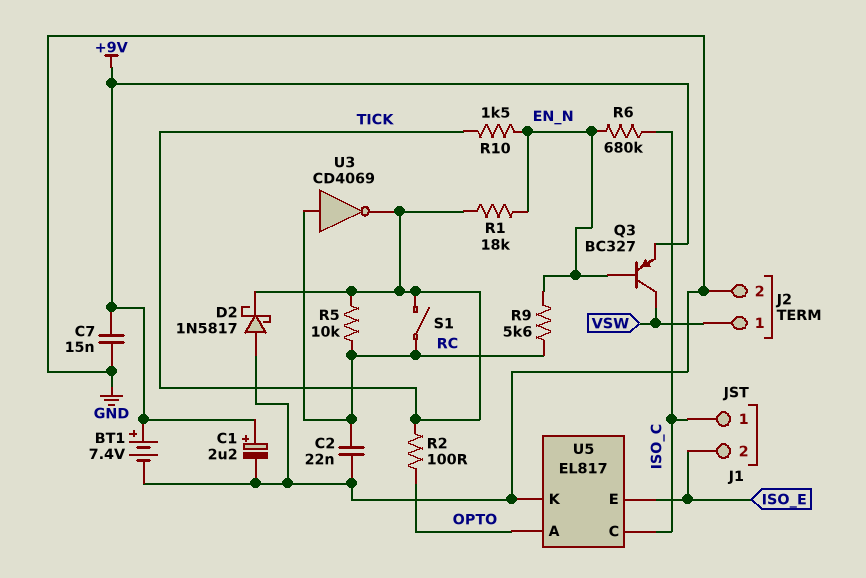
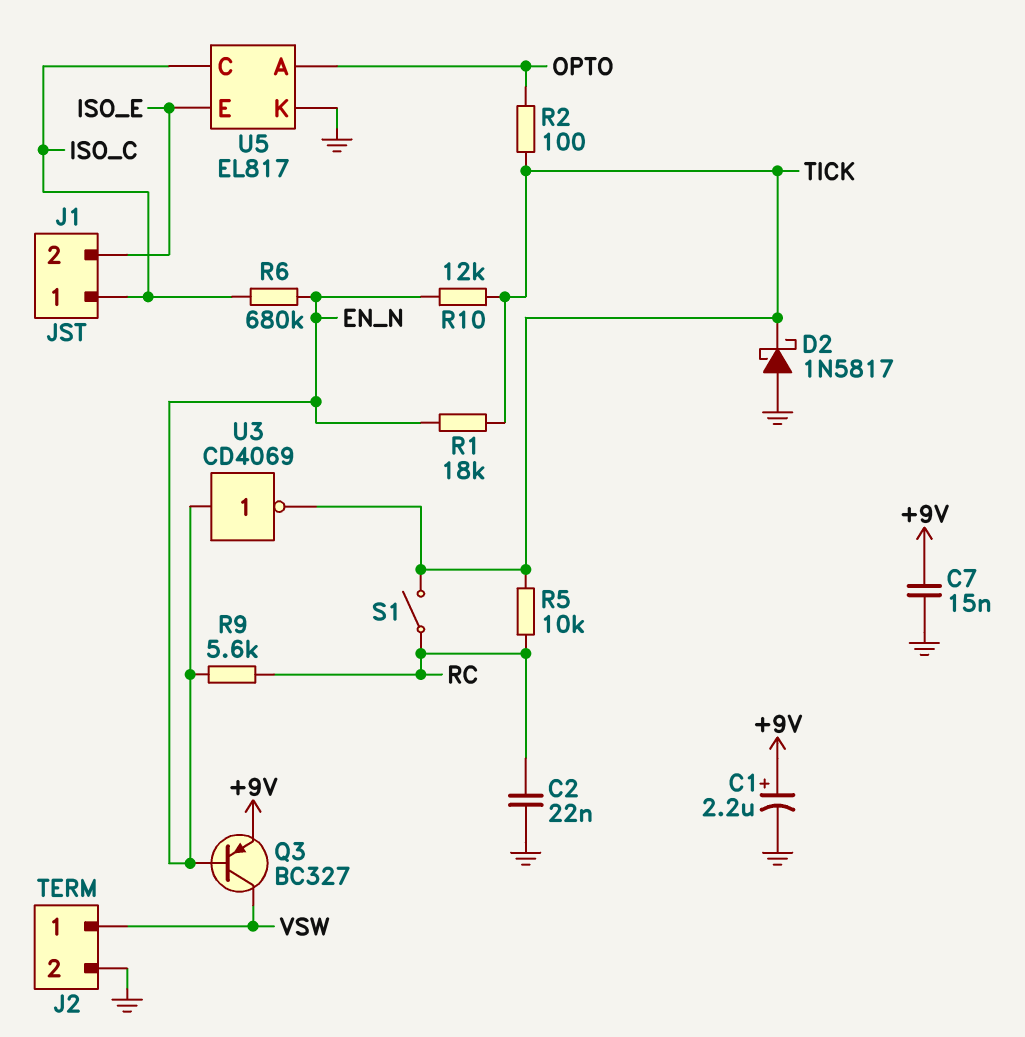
BT1: 7.4V (plus +9V, minus GND) -> none
R10: 1.5k (EN_N, TICK) -> 12k (EN_N, TICK)
U3: NOT CD4069 (in RC, out TICK) -> NOT CD4069 (in EN_N, out TICK)

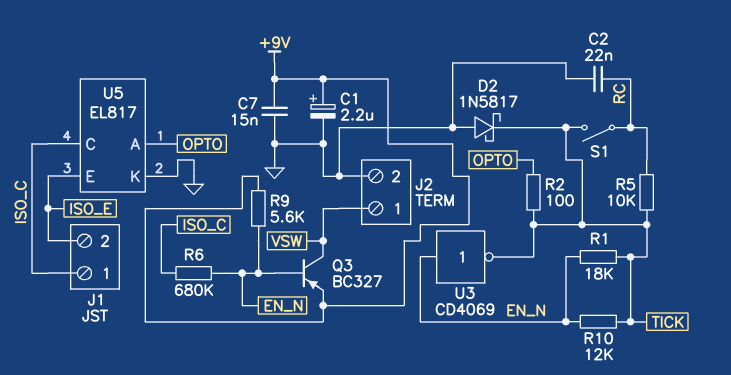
R9: 5.6k (EN_N, RC) -> 5.6k (+9V, EN_N)

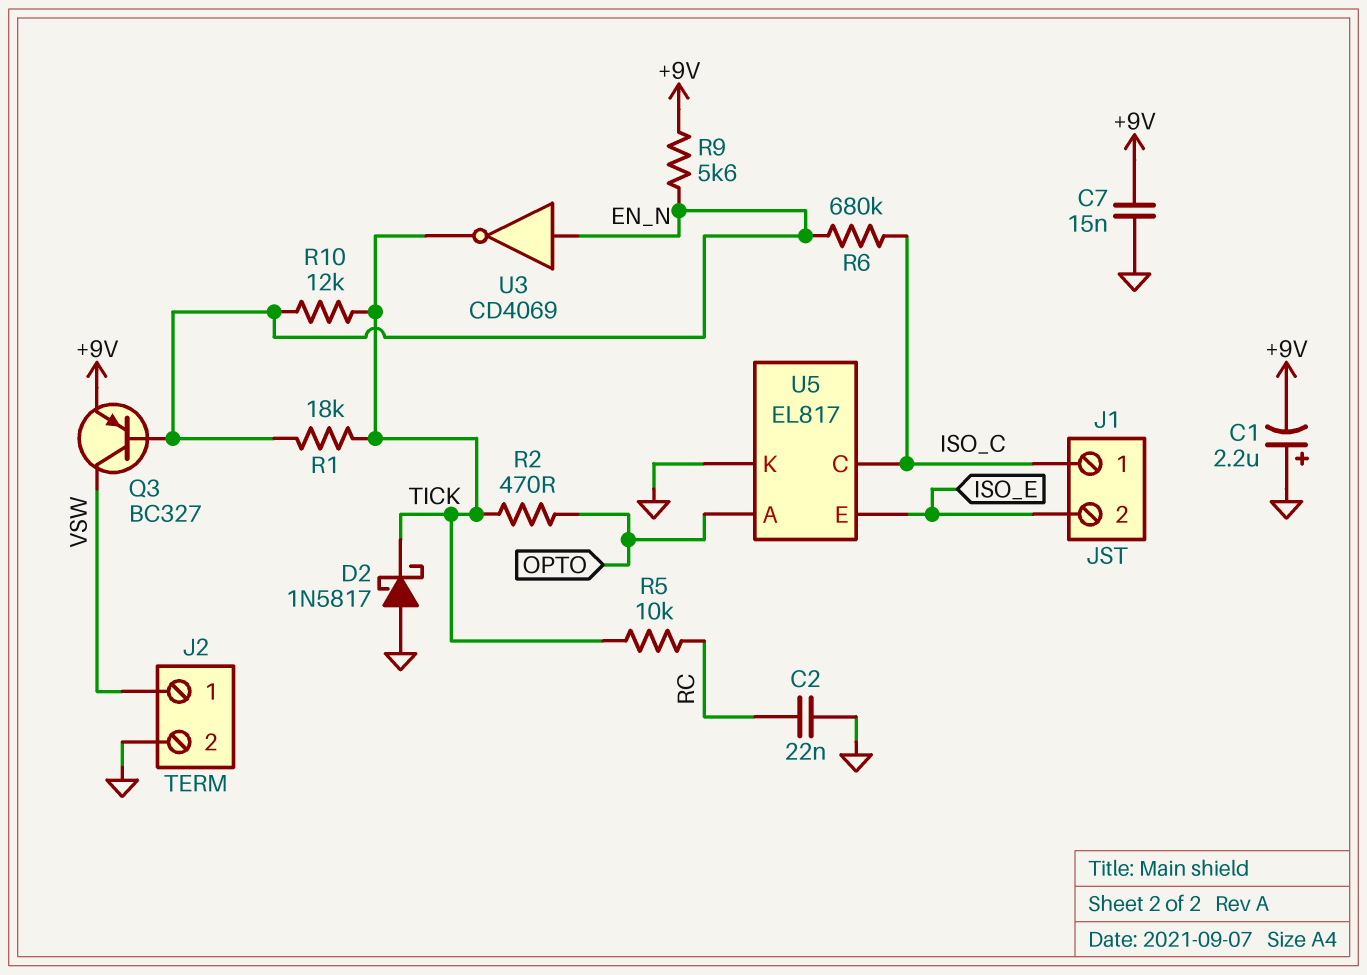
C1: 2.2uF (plus +9V, minus GND) -> 2.2uF (plus GND, minus +9V)
R2: 100 (OPTO, TICK) -> 470 (OPTO, TICK)
S1: switch (RC, TICK) -> none

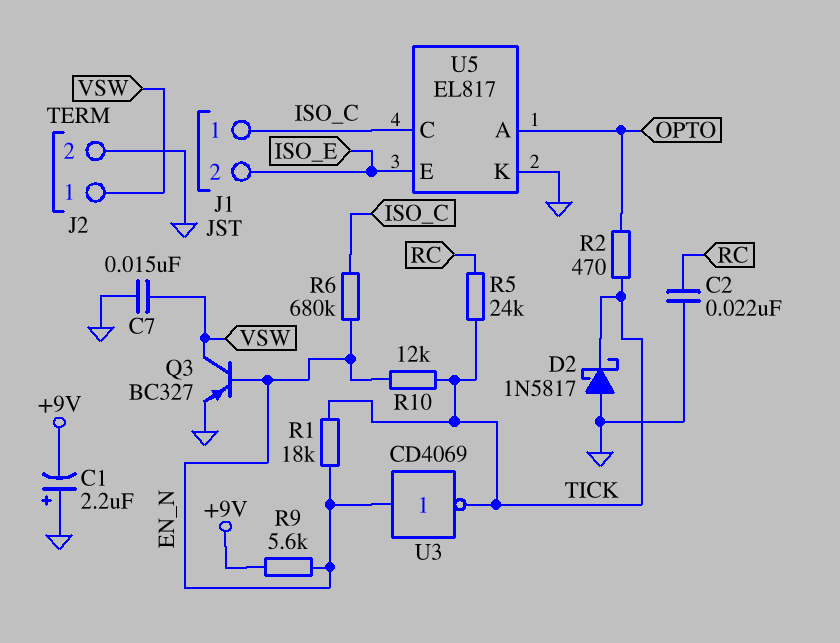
C7: 15nF (+9V, GND) -> 15nF (GND, VSW)
Q3: PNP BC327 (B EN_N, C VSW, E +9V) -> PNP BC327 (B EN_N, C VSW, E GND)
R5: 10k (RC, TICK) -> 24k (RC, TICK)

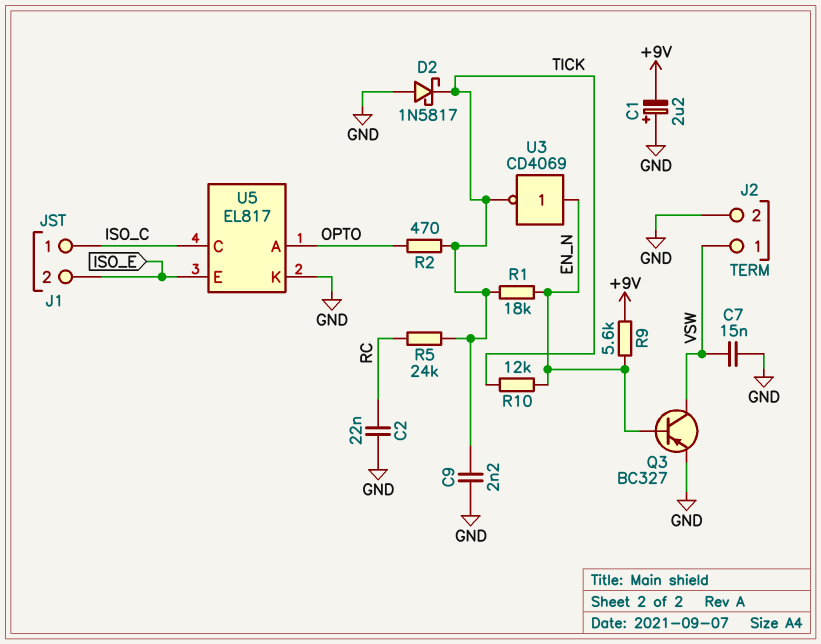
C9: none -> 2.2nF (GND, TICK)
R6: 680k (EN_N, ISO_C) -> none

